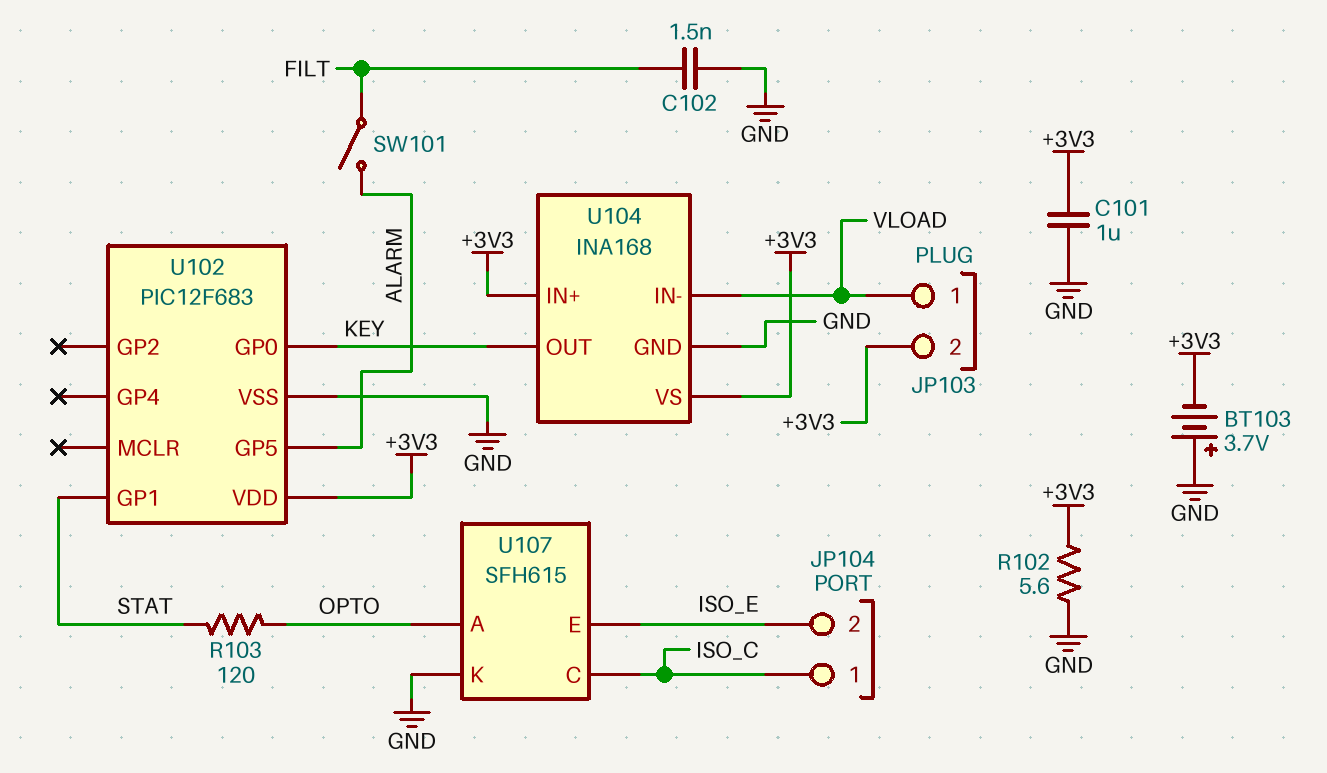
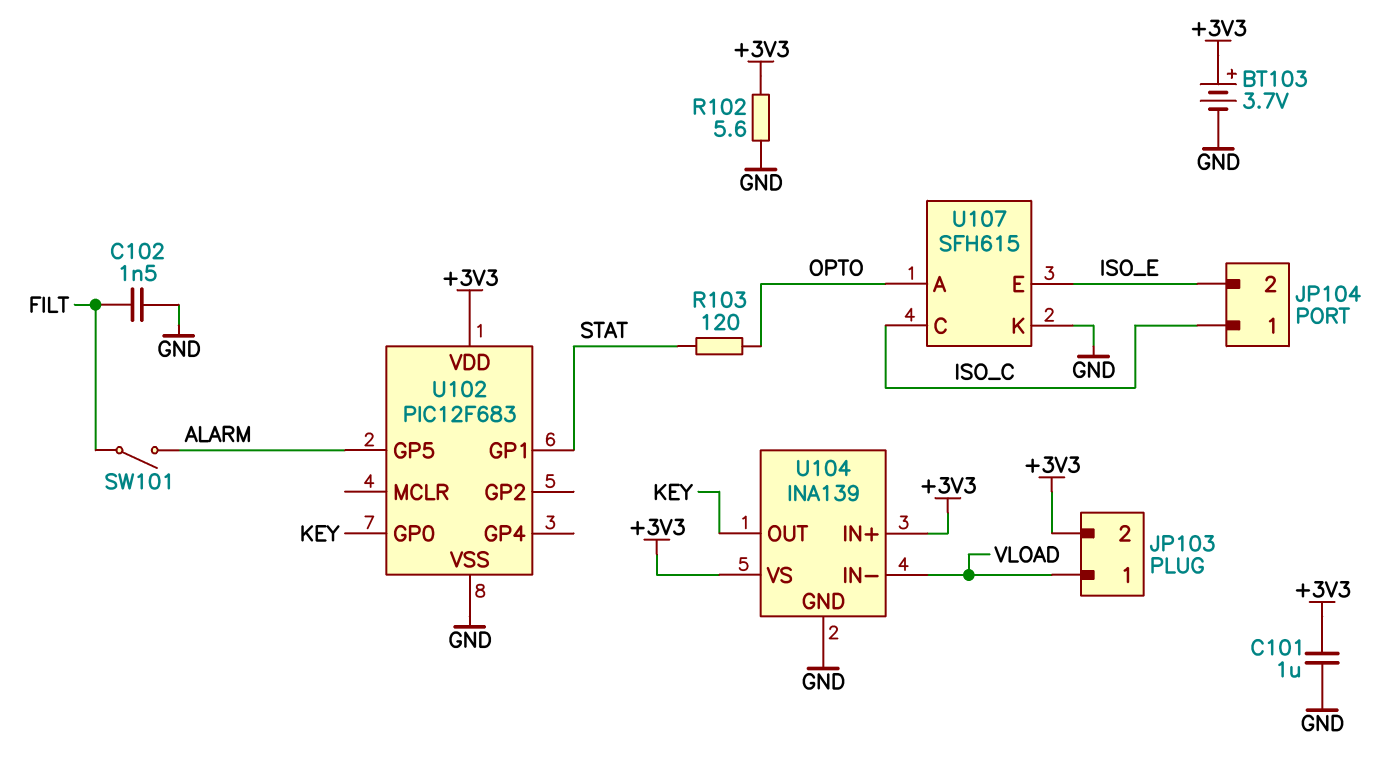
BT103: 3.7V (plus GND, minus +3V3) -> 3.7V (plus +3V3, minus GND)
U104: INA168 -> INA139

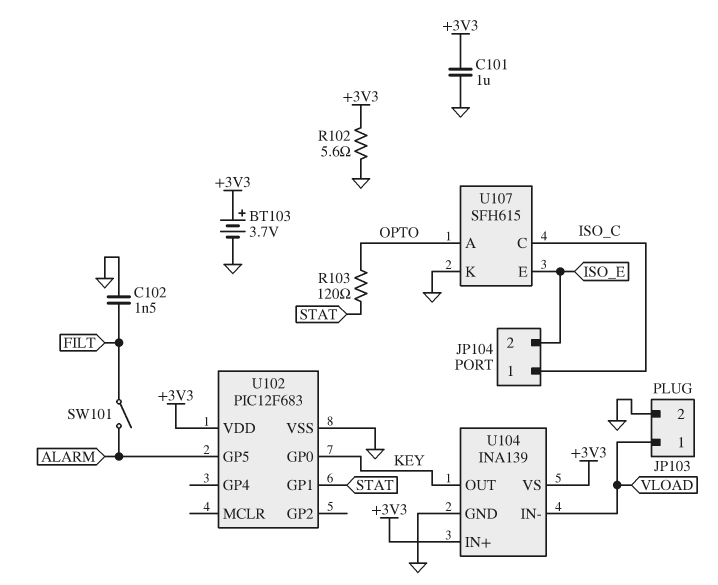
JP103 pin 2: +3V3 -> GND

